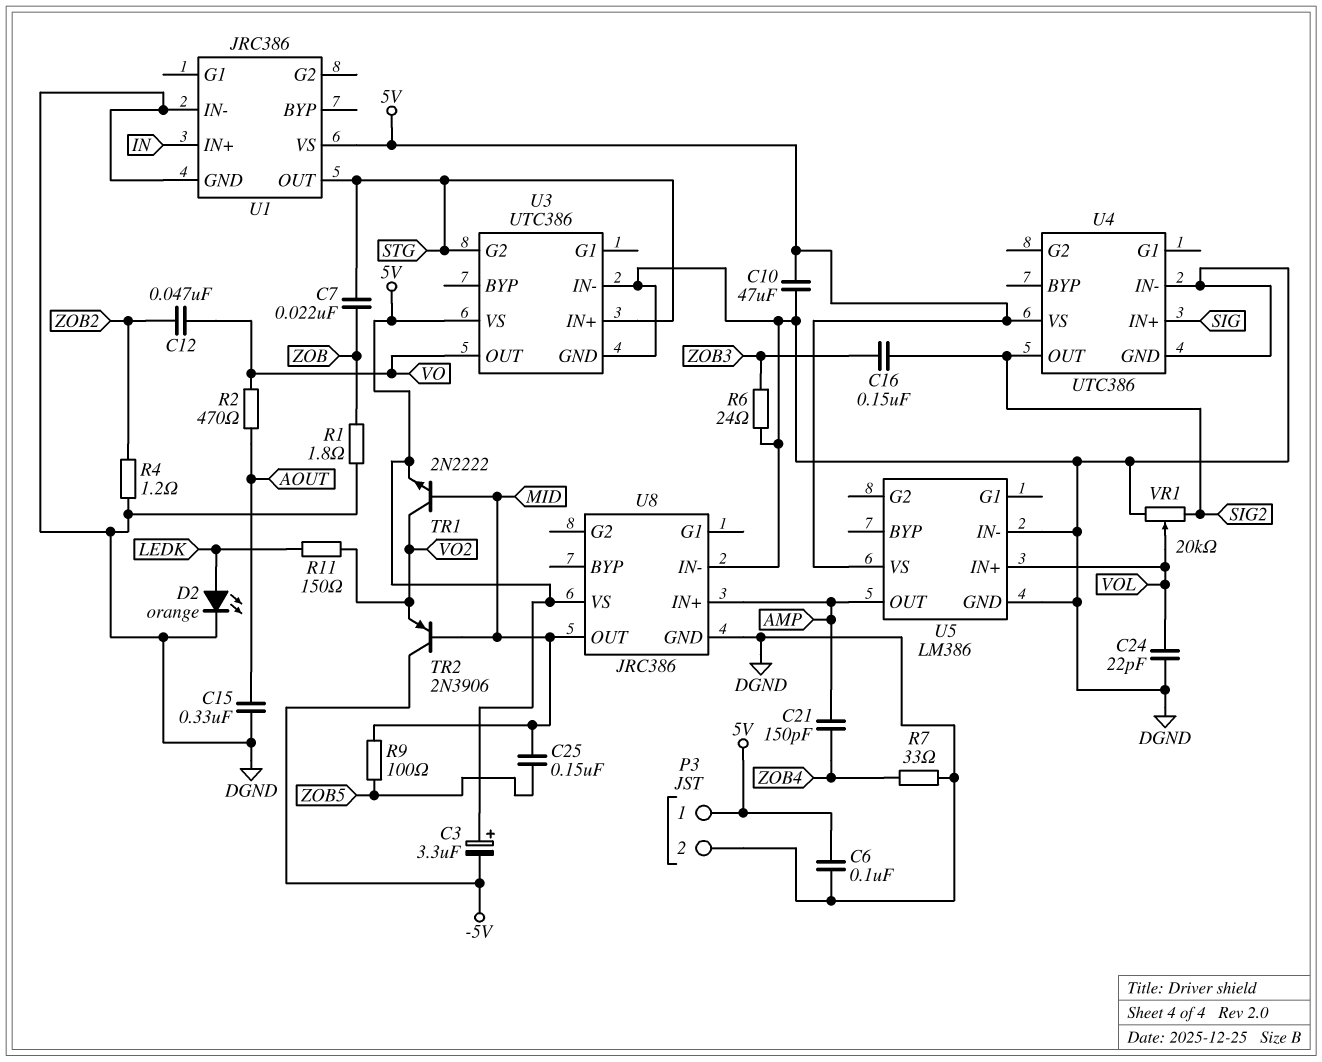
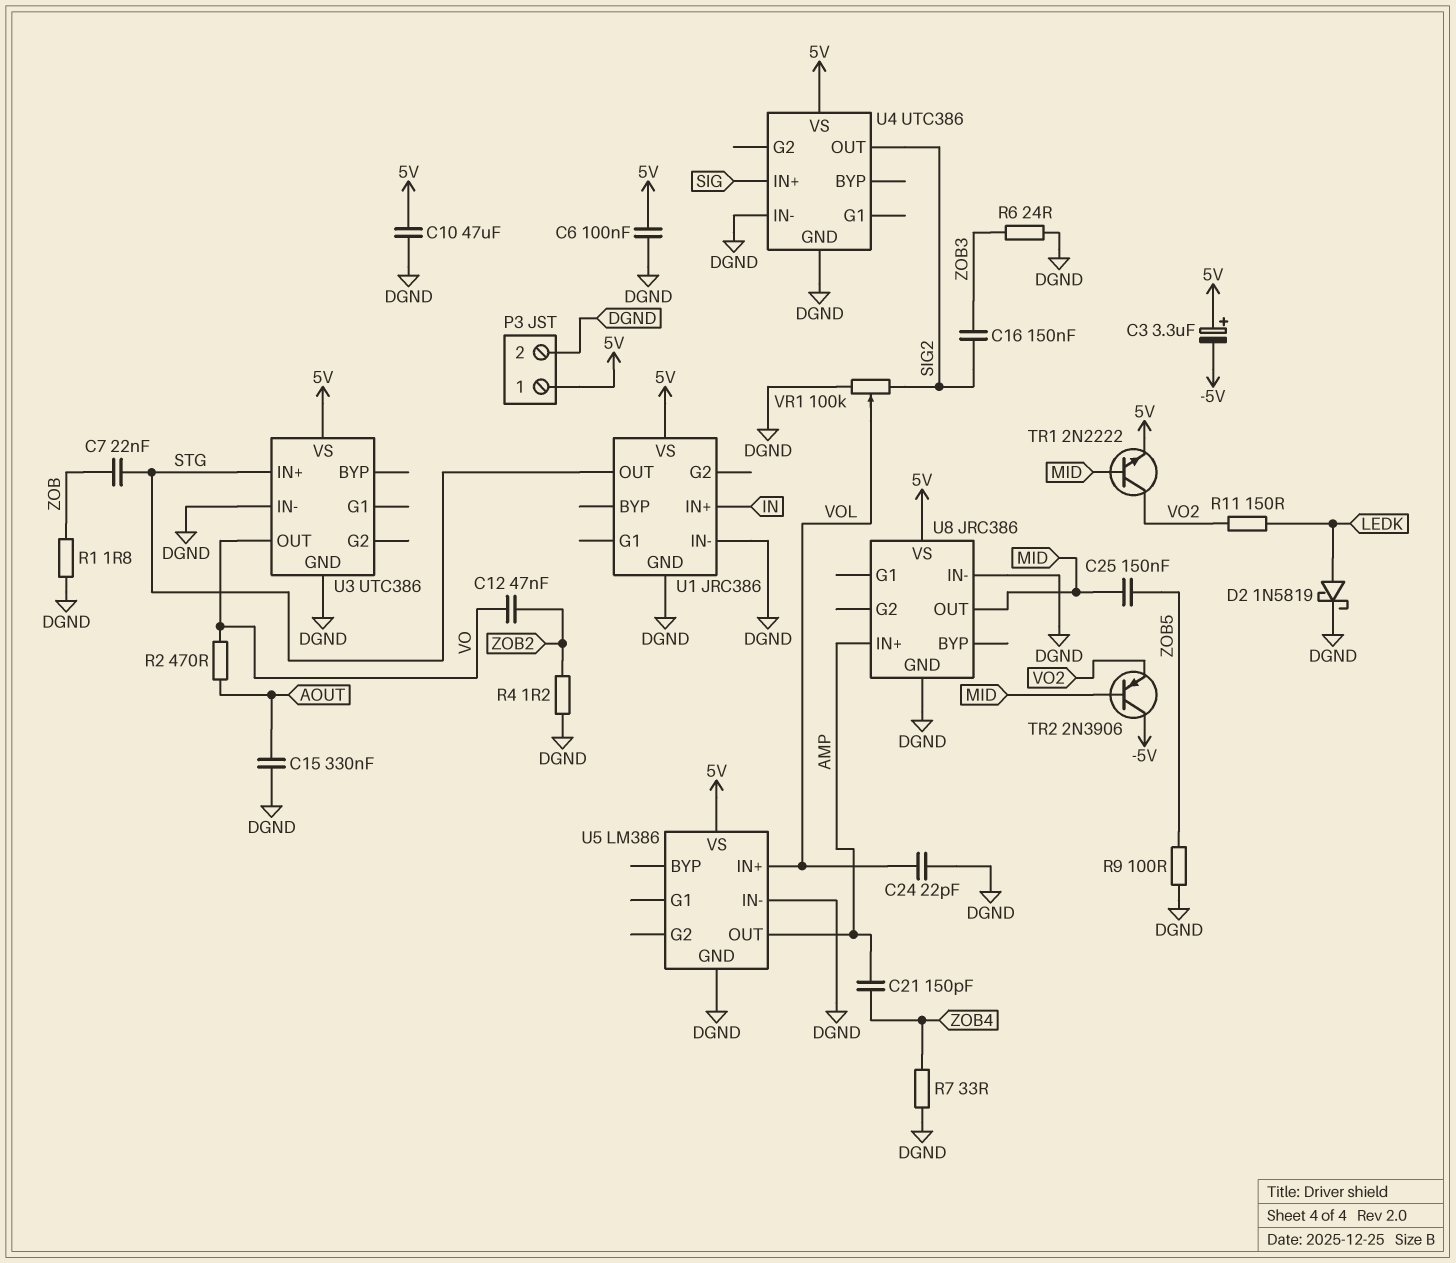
D2: LED orange (A LEDK, K DGND) -> schottky 1N5819 (A LEDK, K DGND)
R9: 100 (MID, ZOB5) -> 100 (DGND, ZOB5)
U3 pin G2: STG -> none
VR1: 20k (DGND, SIG2, wiper VOL) -> 100k (DGND, SIG2, wiper VOL)

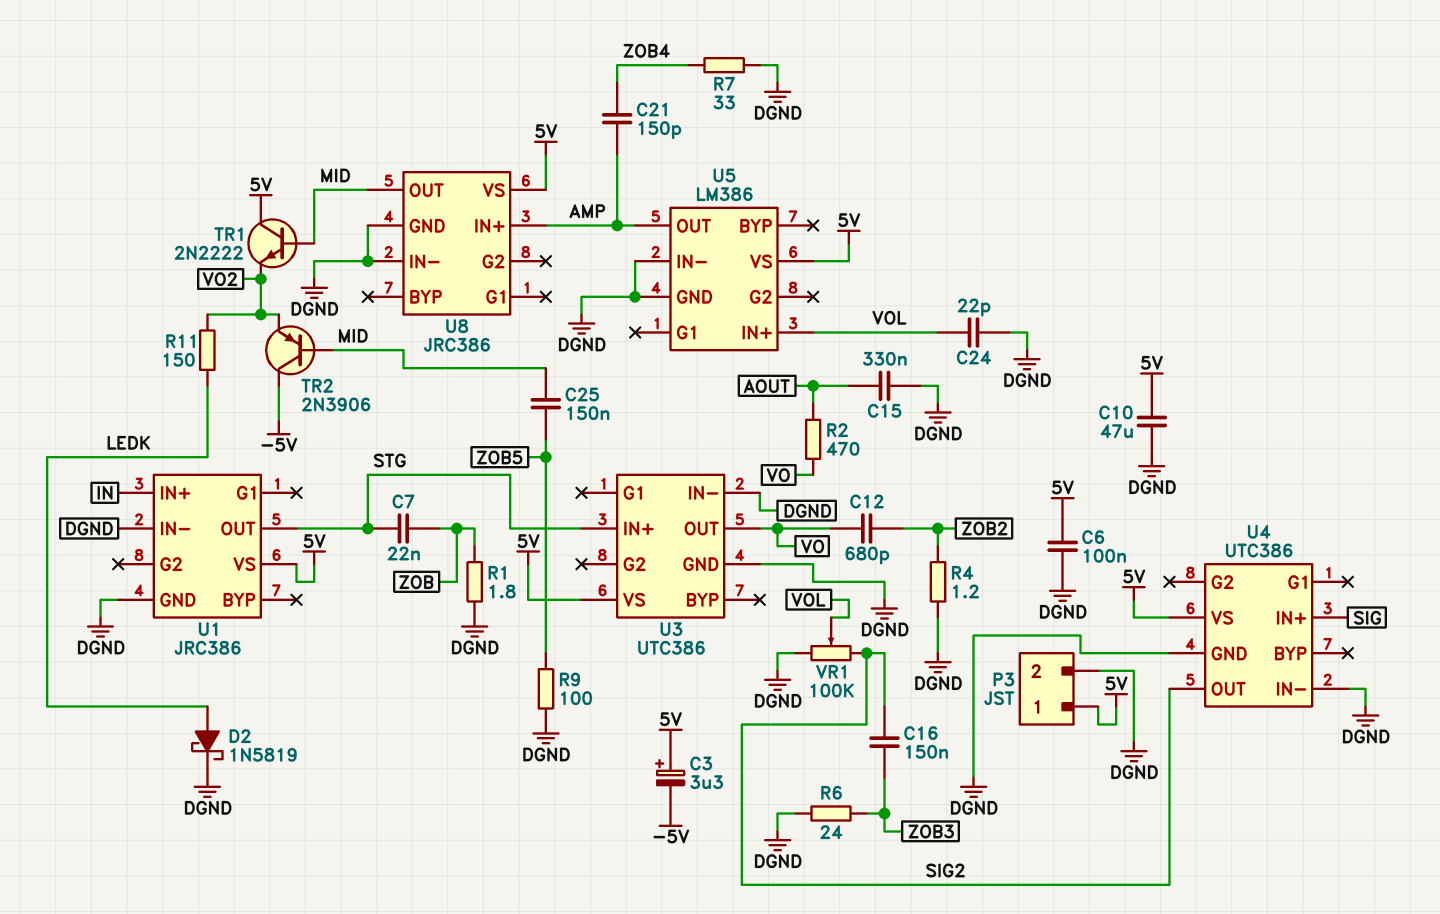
C12: 47nF (VO, ZOB2) -> 680pF (VO, ZOB2)
TR1: NPN 2N2222 (B MID, C VO2, E 5V) -> NPN 2N2222 (B MID, C 5V, E VO2)

